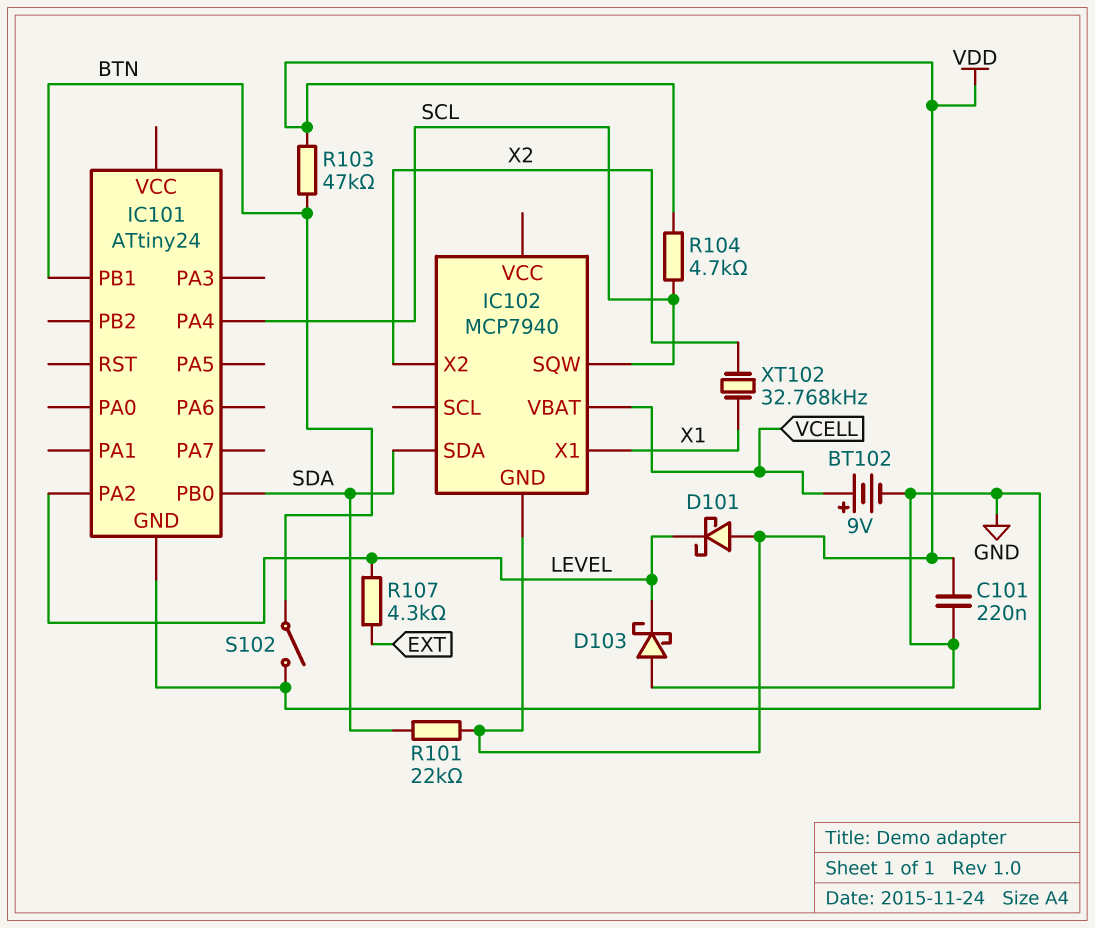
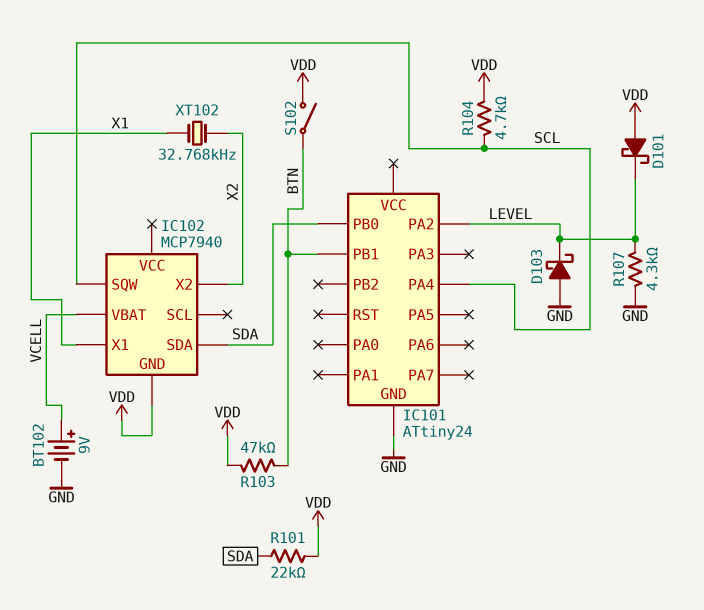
C101: 220nF (GND, VDD) -> none
R107: 4.3k (EXT, LEVEL) -> 4.3k (GND, LEVEL)
S102: switch (BTN, GND) -> switch (BTN, VDD)

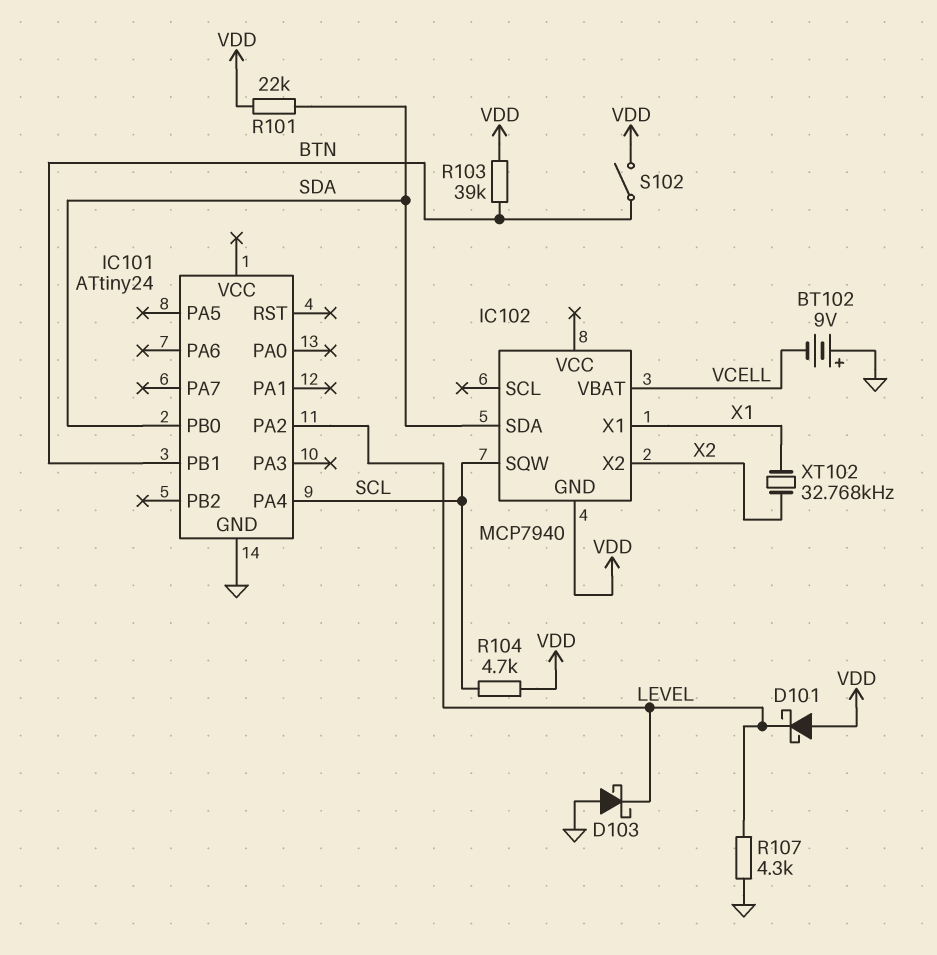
BT102: 9V (plus VCELL, minus GND) -> 9V (plus GND, minus VCELL)
R103: 47k (BTN, VDD) -> 39k (BTN, VDD)

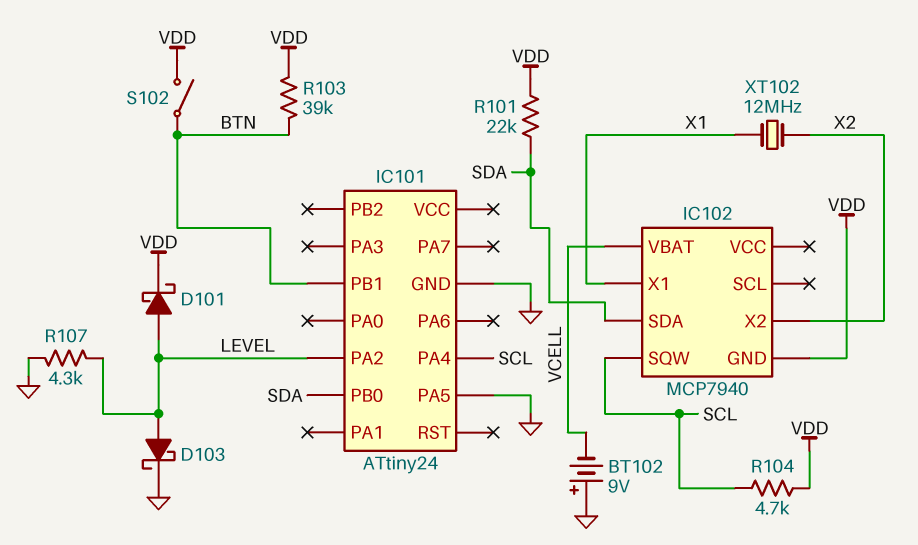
D101: schottky (A VDD, K LEVEL) -> schottky (A LEVEL, K VDD)
D103: schottky (A GND, K LEVEL) -> schottky (A LEVEL, K GND)
IC101 pin PA5: none -> GND
XT102: 32.768kHz (X1, X2) -> 12MHz (X1, X2)

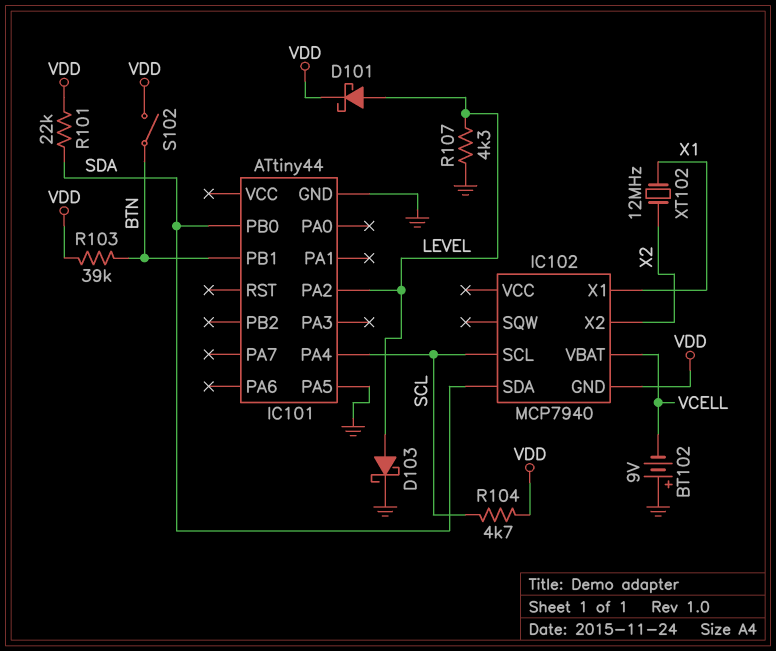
IC101: ATtiny24 -> ATtiny44
IC102 pin SCL: none -> SCL
IC102 pin SQW: SCL -> none

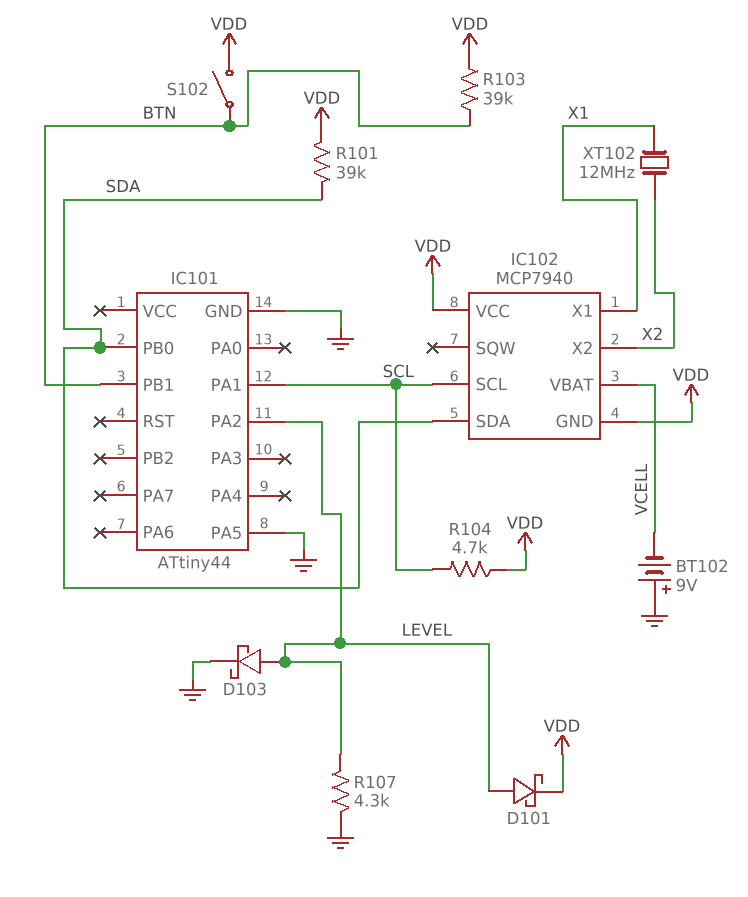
IC101 pin PA1: none -> SCL
IC101 pin PA4: SCL -> none
IC102 pin VCC: none -> VDD
R101: 22k (SDA, VDD) -> 39k (SDA, VDD)

